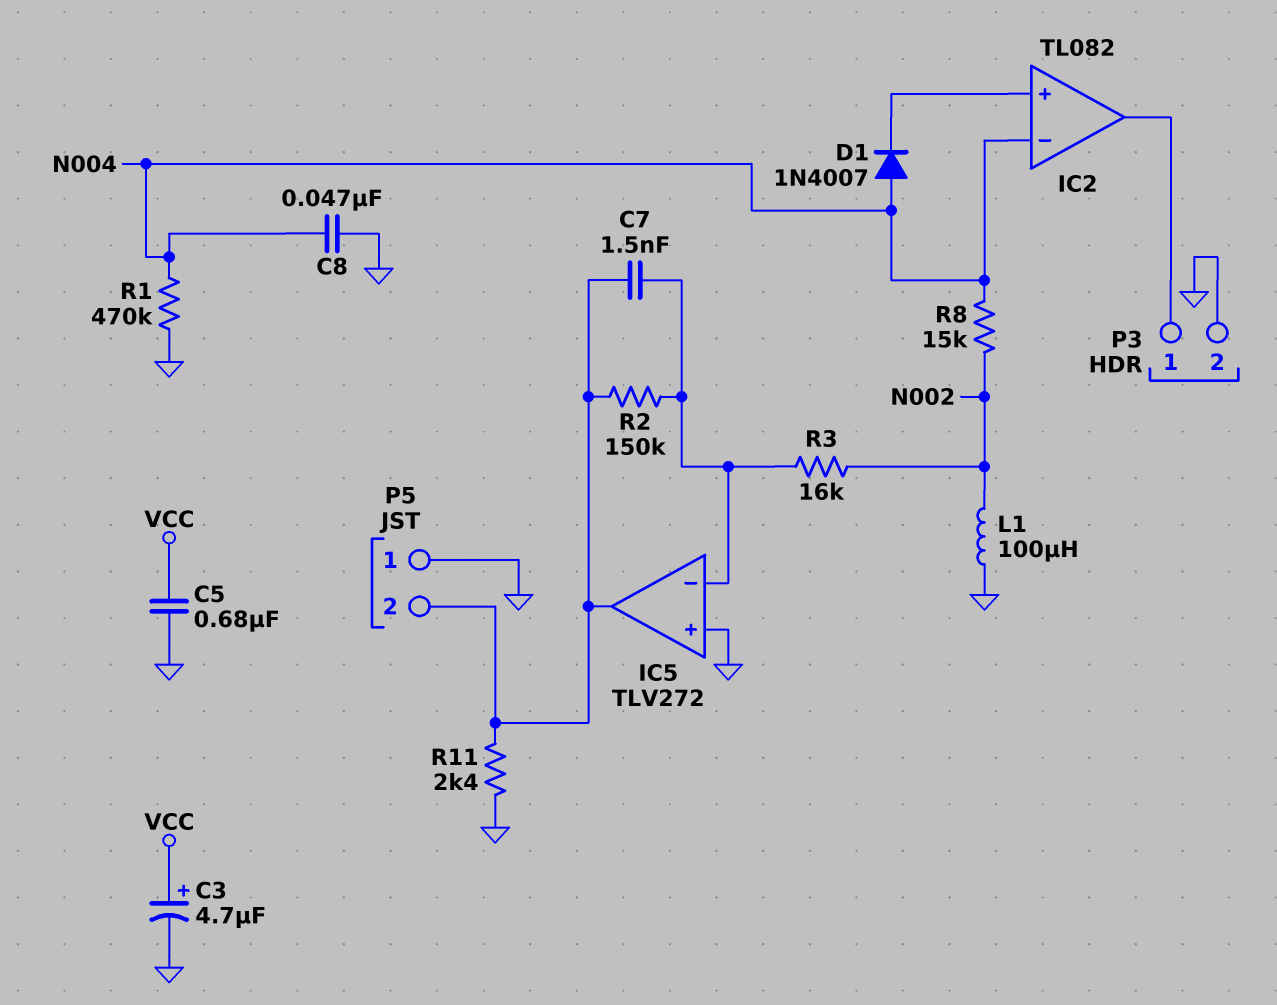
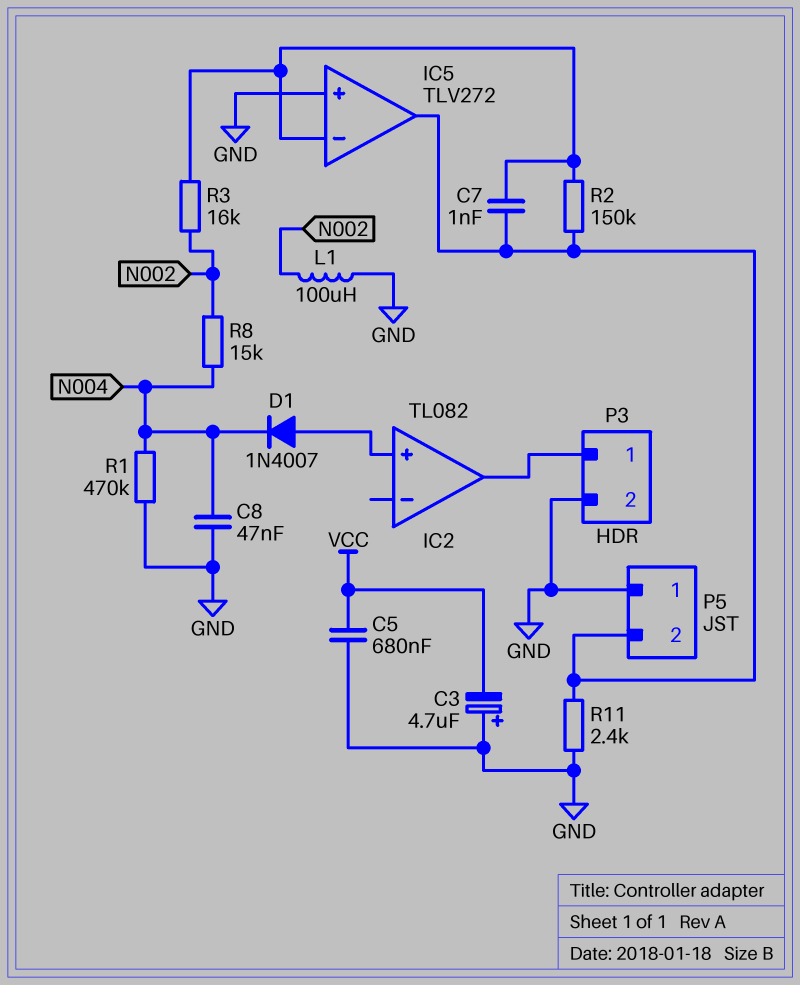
C3: 4.7uF (plus VCC, minus GND) -> 4.7uF (plus GND, minus VCC)
C7: 1.5nF (IC5/in-, IC5/out) -> 1nF (IC5/in-, IC5/out)
D1: diode 1N4007 (A N004, K IC2/in+) -> diode 1N4007 (A IC2/in+, K N004)
IC2 pin in-: N004 -> none

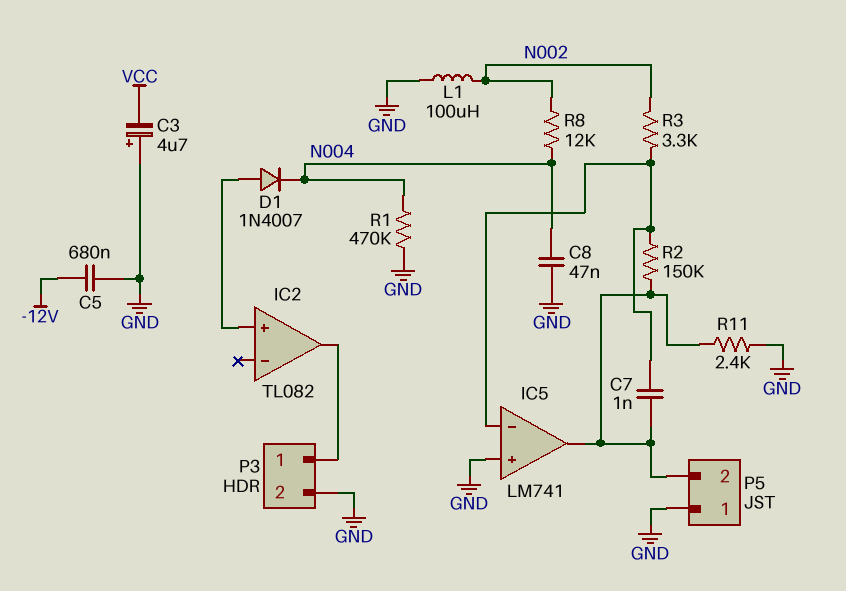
C5: 680nF (GND, VCC) -> 680nF (-12V, GND)
IC5: TLV272 -> LM741
R3: 16k (IC5/in-, N002) -> 3.3k (IC5/in-, N002)
R8: 15k (N002, N004) -> 12k (N002, N004)

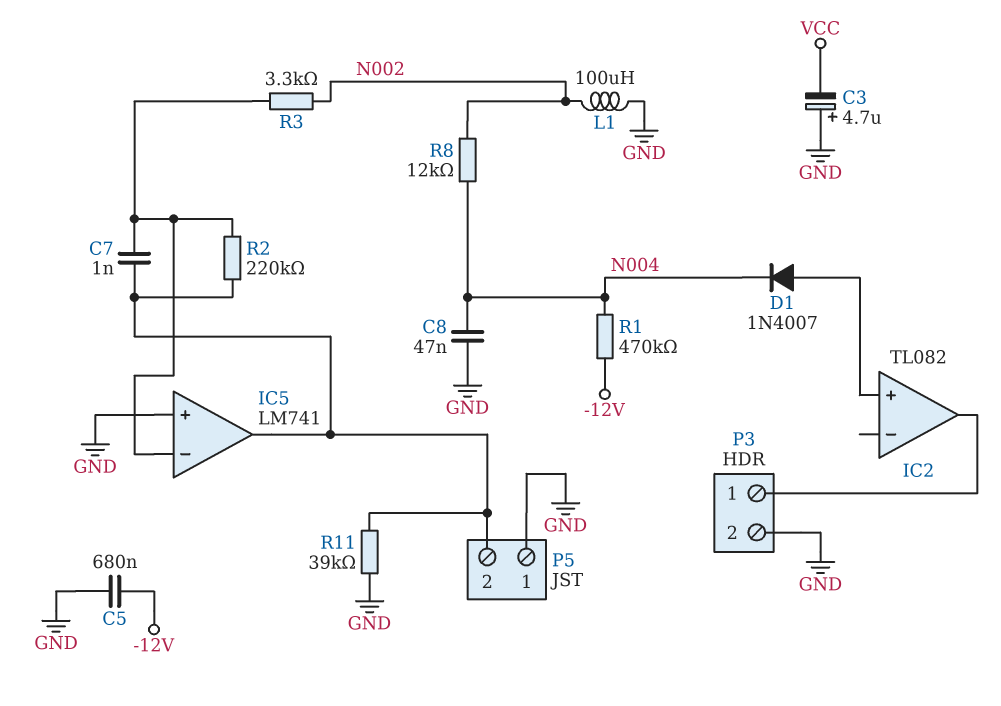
R1: 470k (GND, N004) -> 470k (-12V, N004)
R2: 150k (IC5/in-, IC5/out) -> 220k (IC5/in-, IC5/out)
R11: 2.4k (GND, IC5/out) -> 39k (GND, IC5/out)

